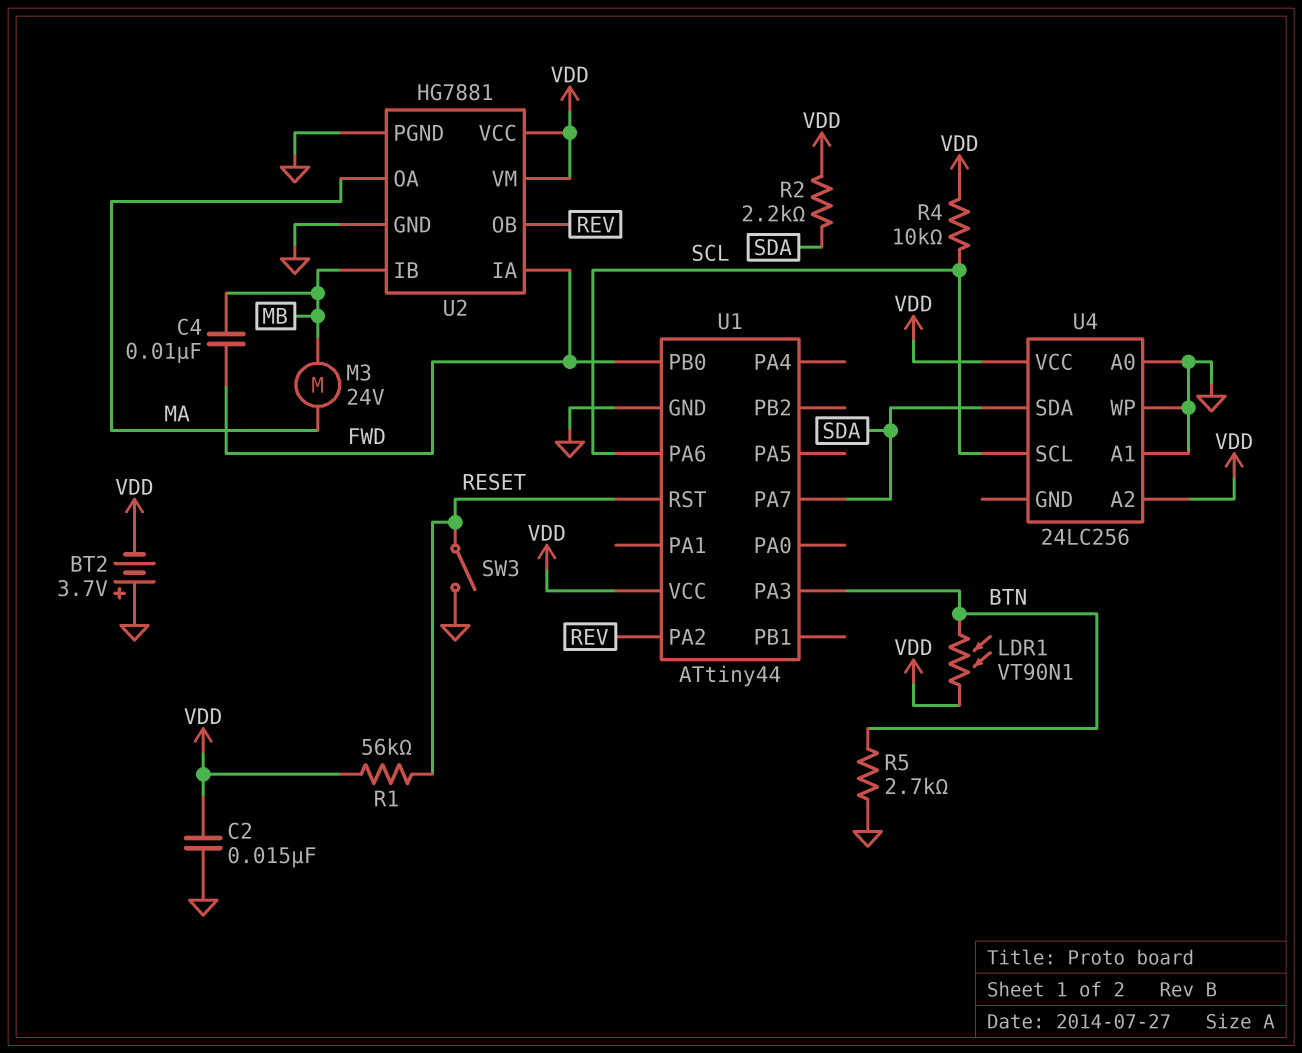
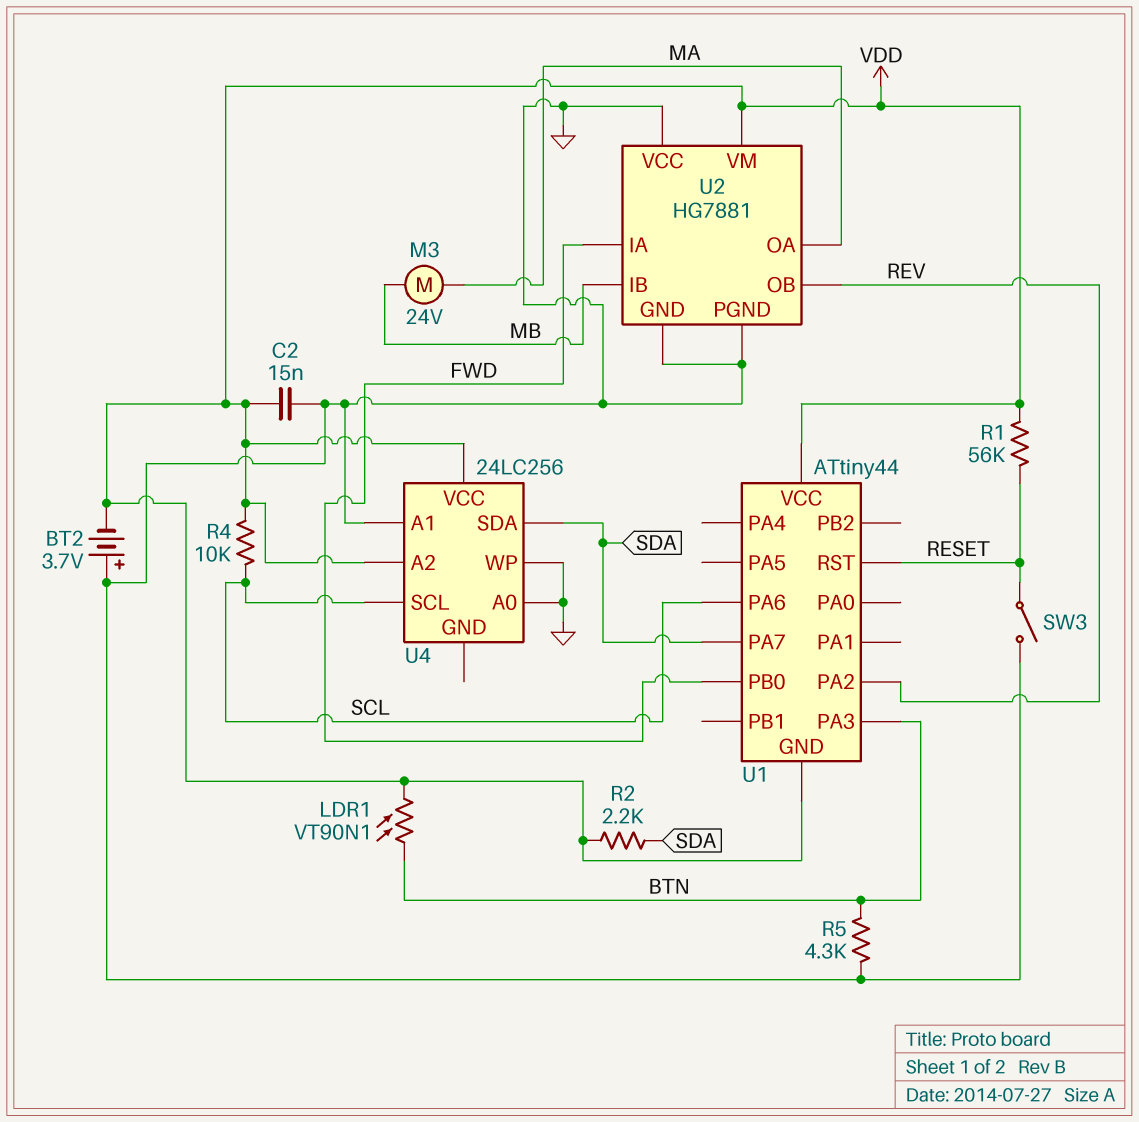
C4: 10nF (FWD, MB) -> none
R5: 2.7k (BTN, GND) -> 4.3k (BTN, GND)
U1 pin GND: GND -> VDD
U2 pin VCC: VDD -> GND

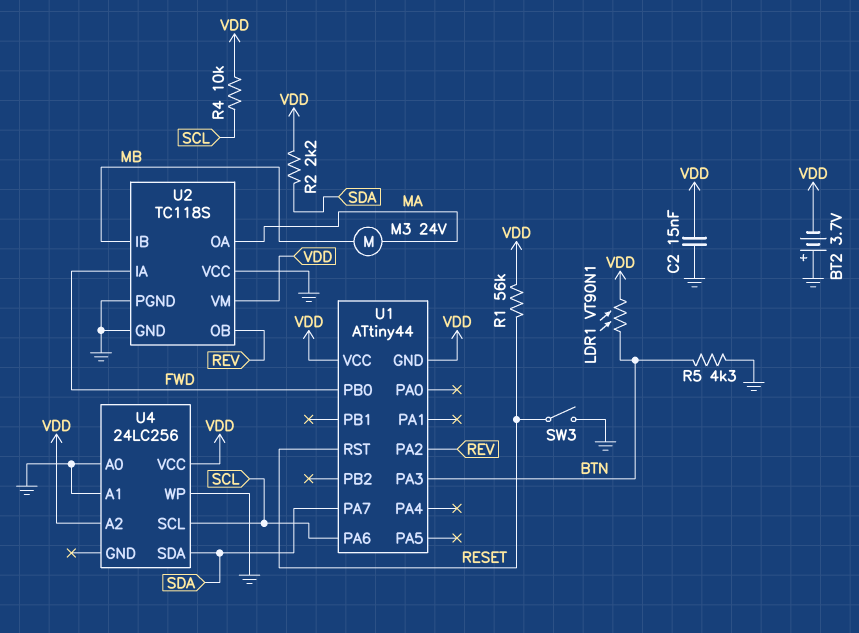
U2: HG7881 -> TC118S

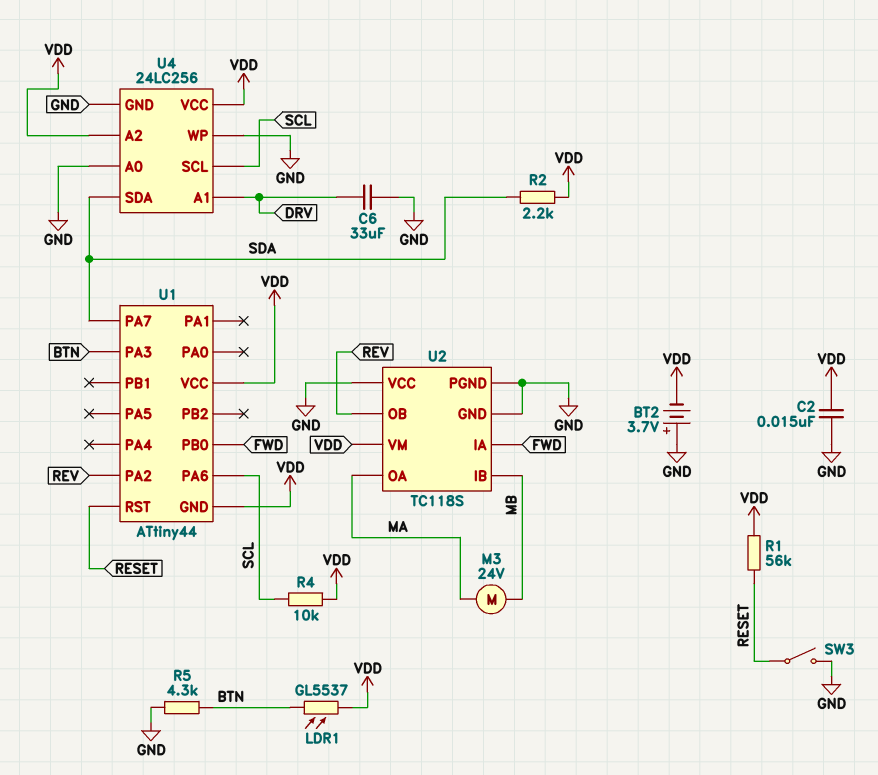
C6: none -> 33uF (DRV, GND)
LDR1: VT90N1 (BTN, VDD) -> GL5537 (BTN, VDD)
U4 pin A1: GND -> DRV
U4 pin GND: none -> GND

